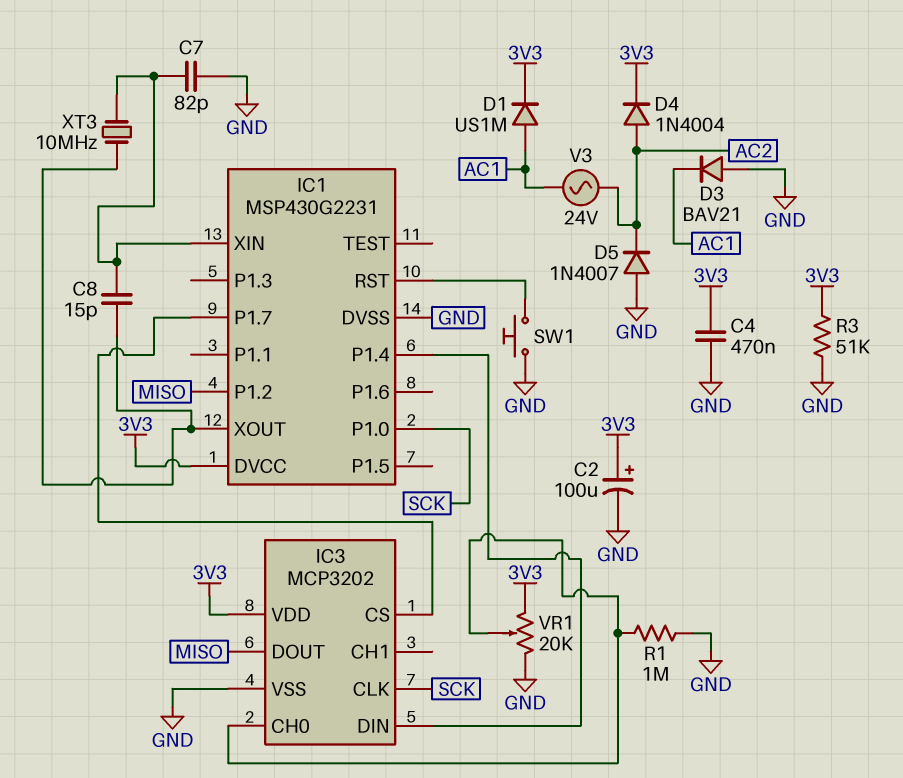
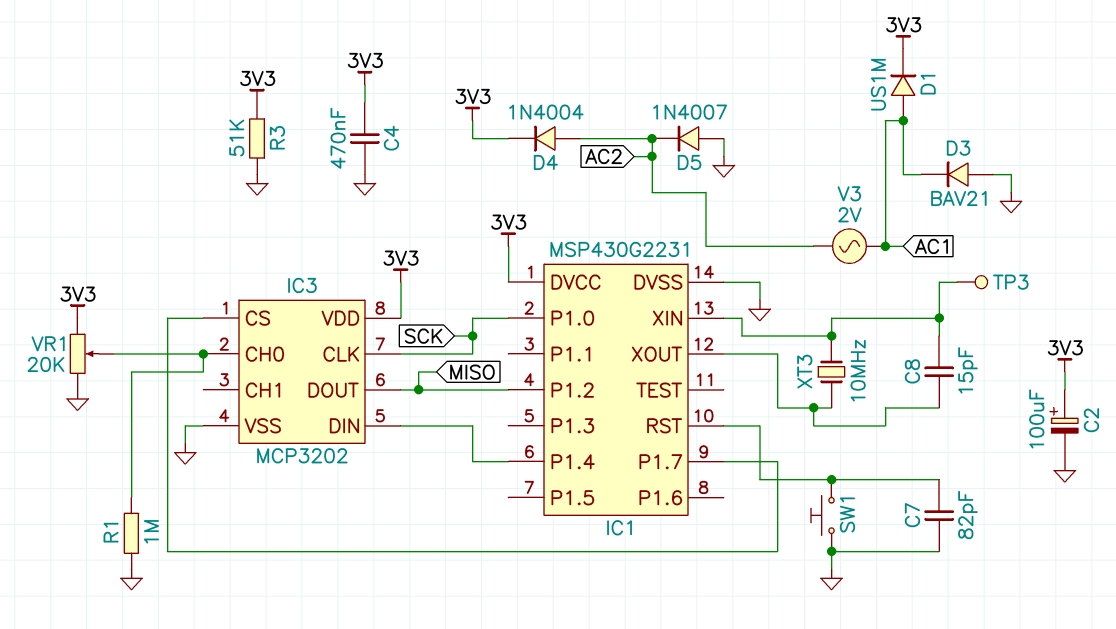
C7: 82pF (GND, IC1/XIN) -> 82pF (GND, IC1/RST)
TP3: none -> test point (IC1/XIN)
V3: AC 24V (AC1, AC2) -> AC 2V (AC1, AC2)

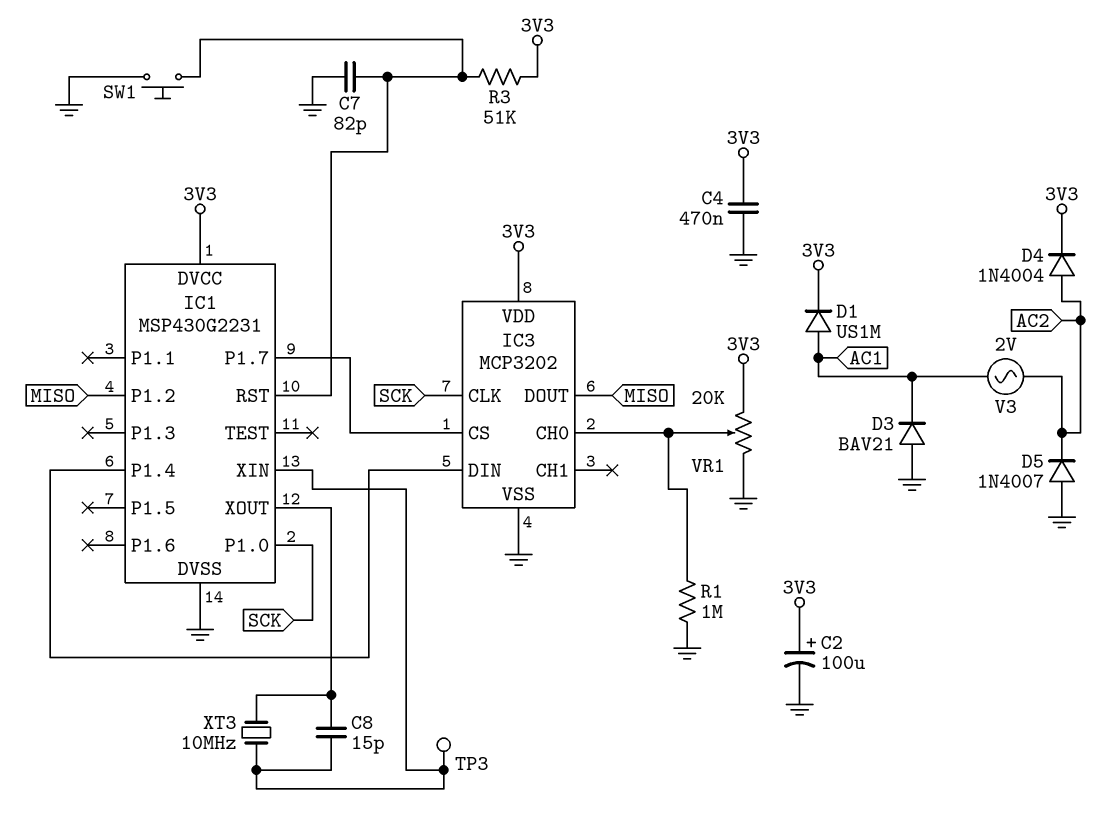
R3: 51k (3V3, GND) -> 51k (3V3, IC1/RST)

